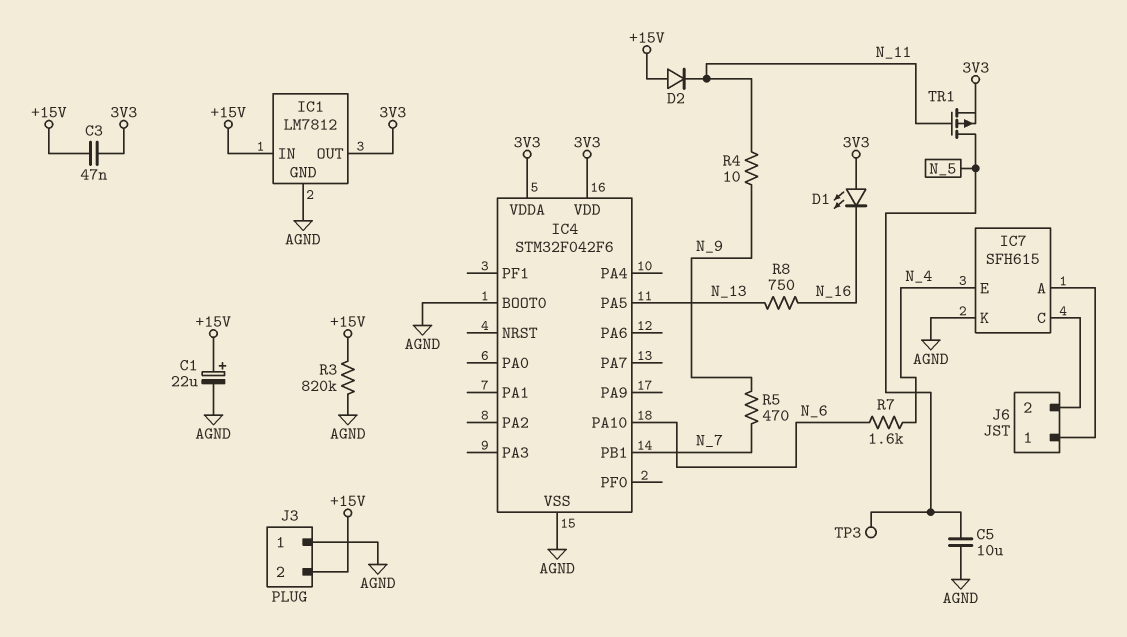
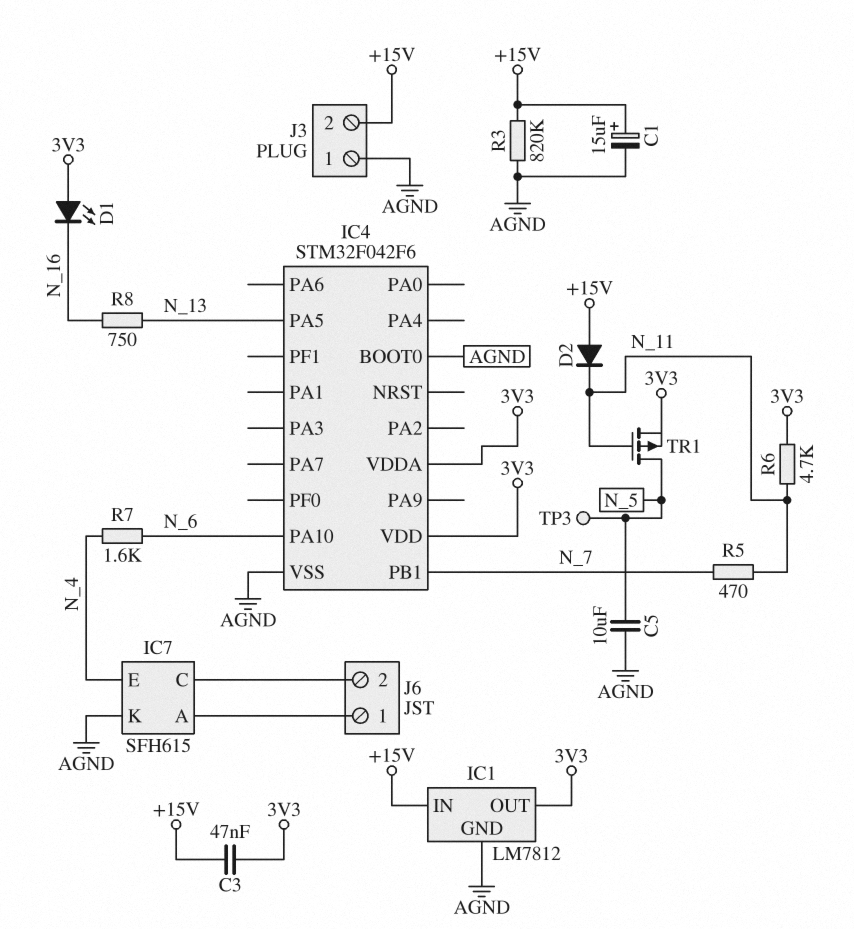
C1: 22uF (plus +15V, minus AGND) -> 15uF (plus +15V, minus AGND)
R4: 10 (N_9, N_11) -> none
R5: 470 (N_7, N_9) -> 470 (N_7, N_11)
R6: none -> 4.7k (3V3, N_11)

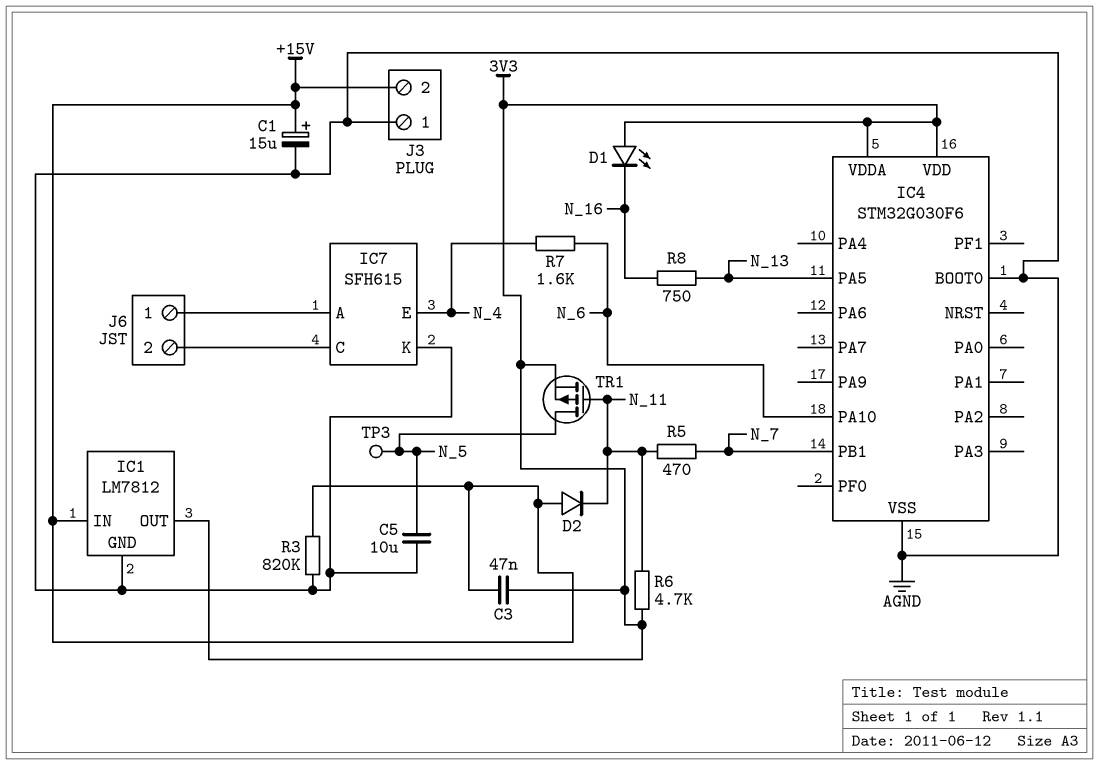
IC4: STM32F042F6 -> STM32G030F6

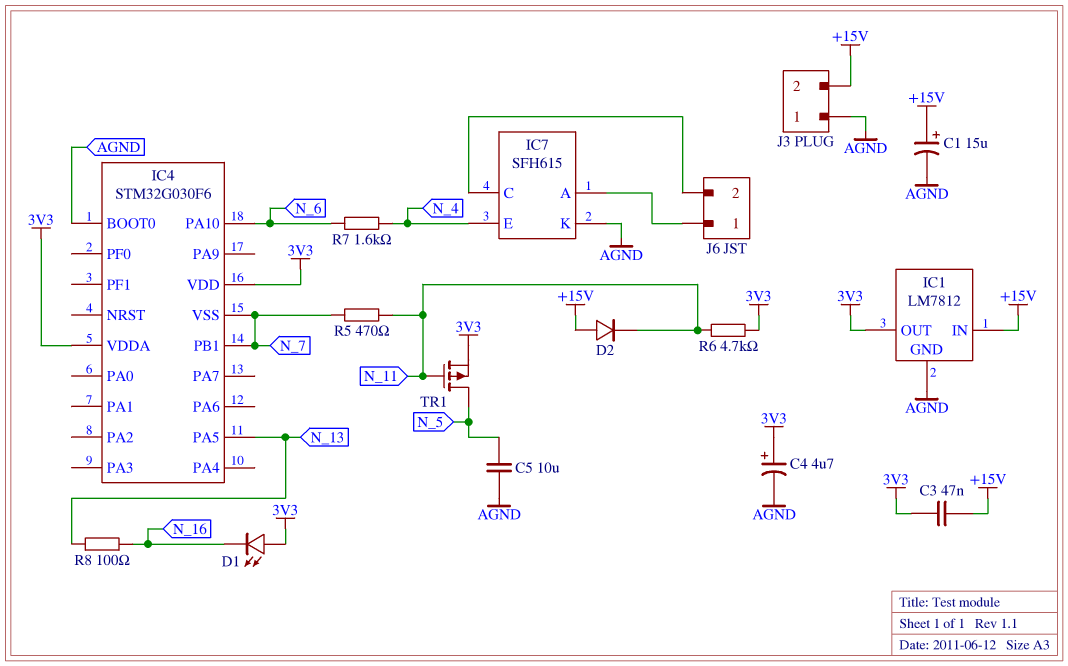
C4: none -> 4.7uF (plus 3V3, minus AGND)
IC4 pin VSS: AGND -> N_7
R3: 820k (+15V, AGND) -> none
R8: 750 (N_13, N_16) -> 100 (N_13, N_16)
TP3: test point (N_5) -> none

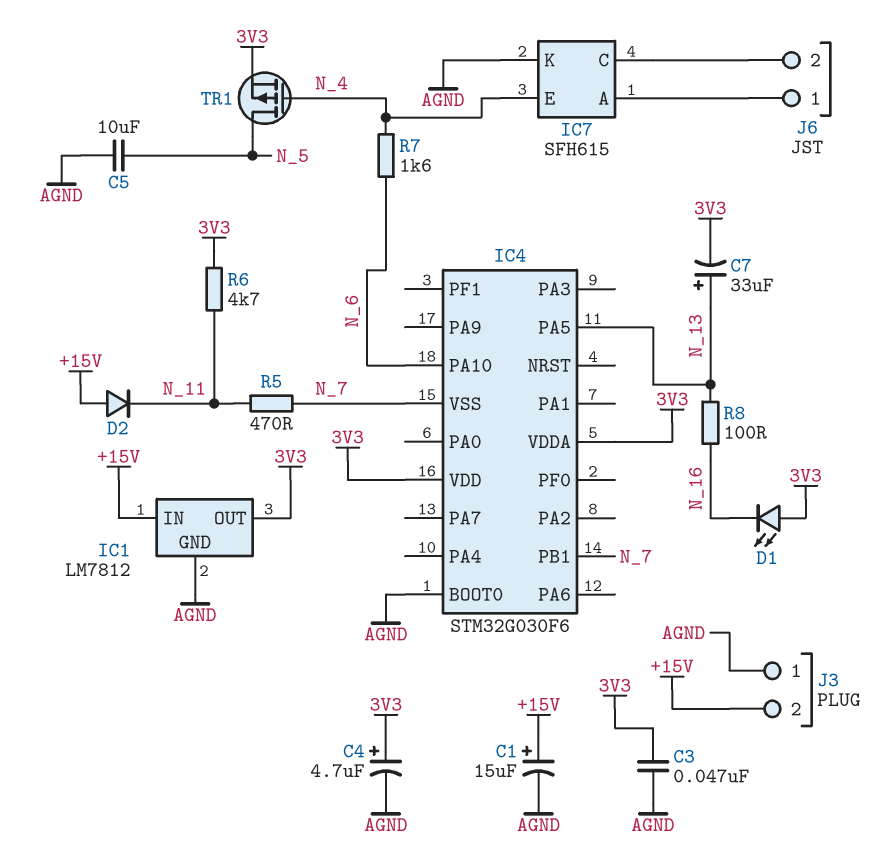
C3: 47nF (+15V, 3V3) -> 47nF (3V3, AGND)
C7: none -> 33uF (plus N_13, minus 3V3)
TR1: PMOS (G N_11, D N_5, S 3V3) -> PMOS (G N_4, D N_5, S 3V3)

